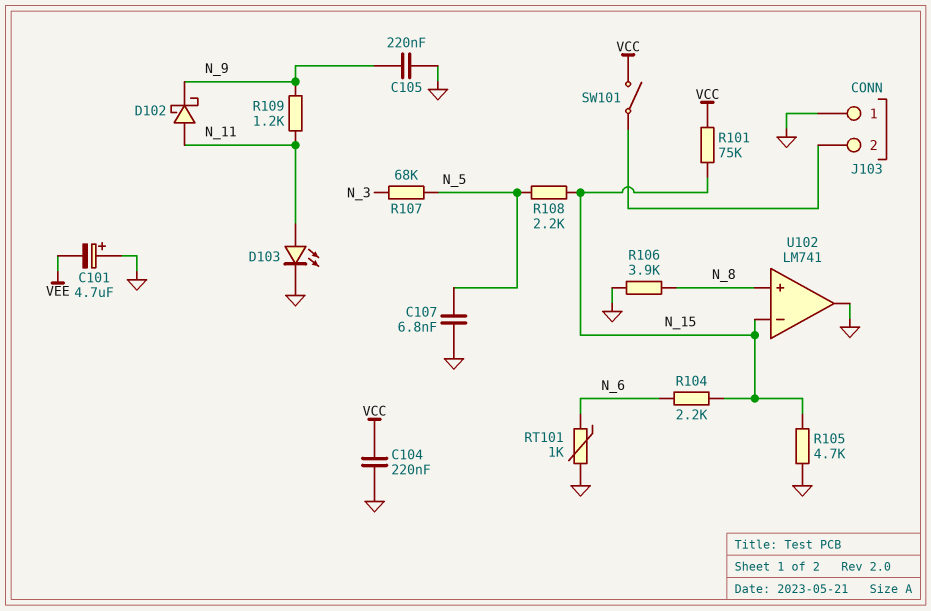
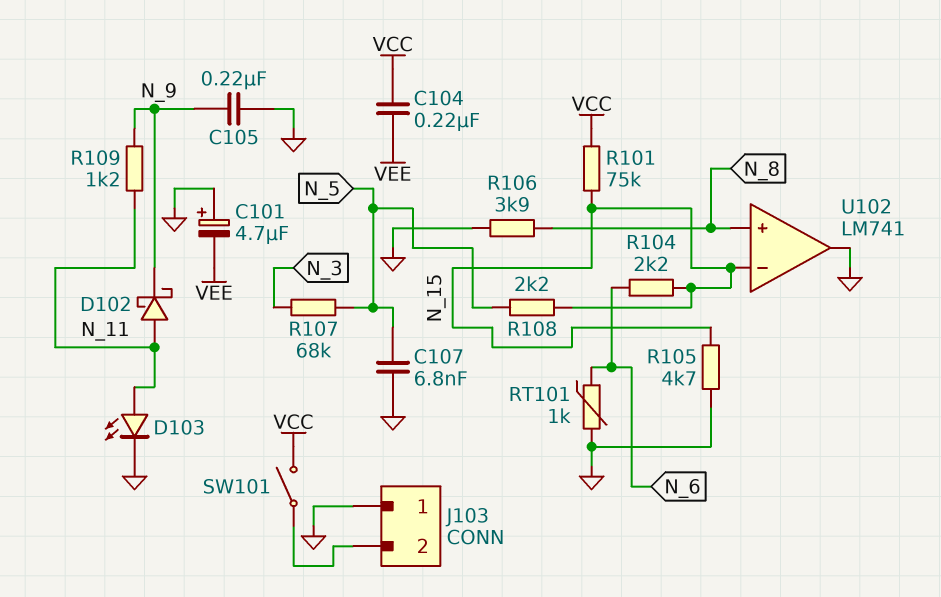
C104: 220nF (GND, VCC) -> 220nF (VCC, VEE)

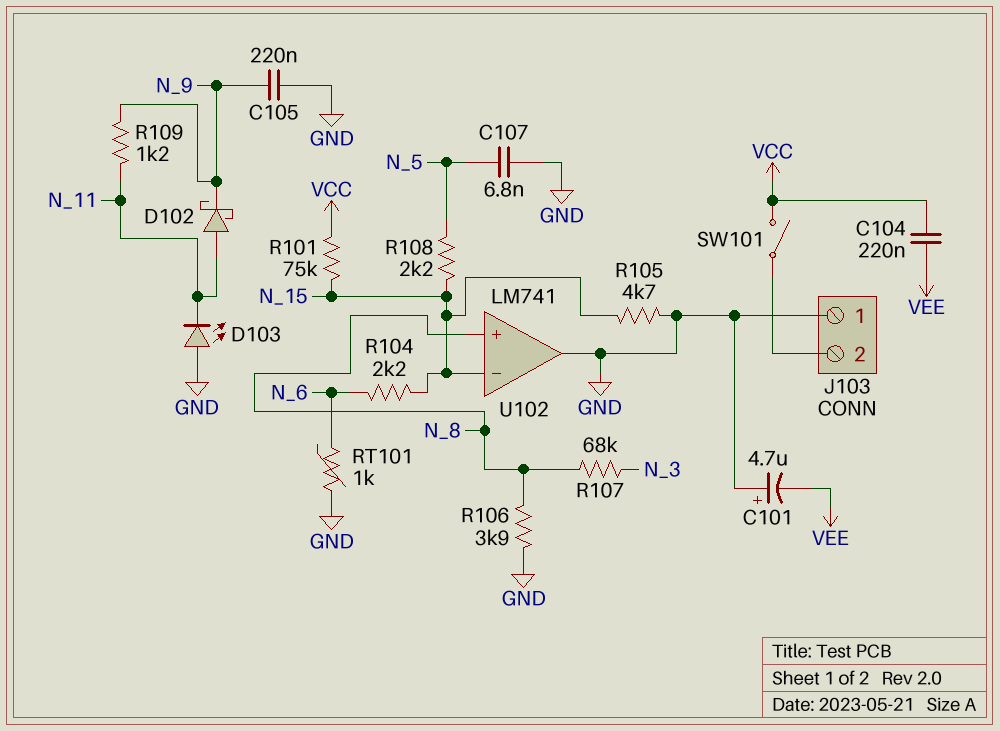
D103: LED (A N_11, K GND) -> LED (A GND, K N_11)
R107: 68k (N_3, N_5) -> 68k (N_3, N_8)

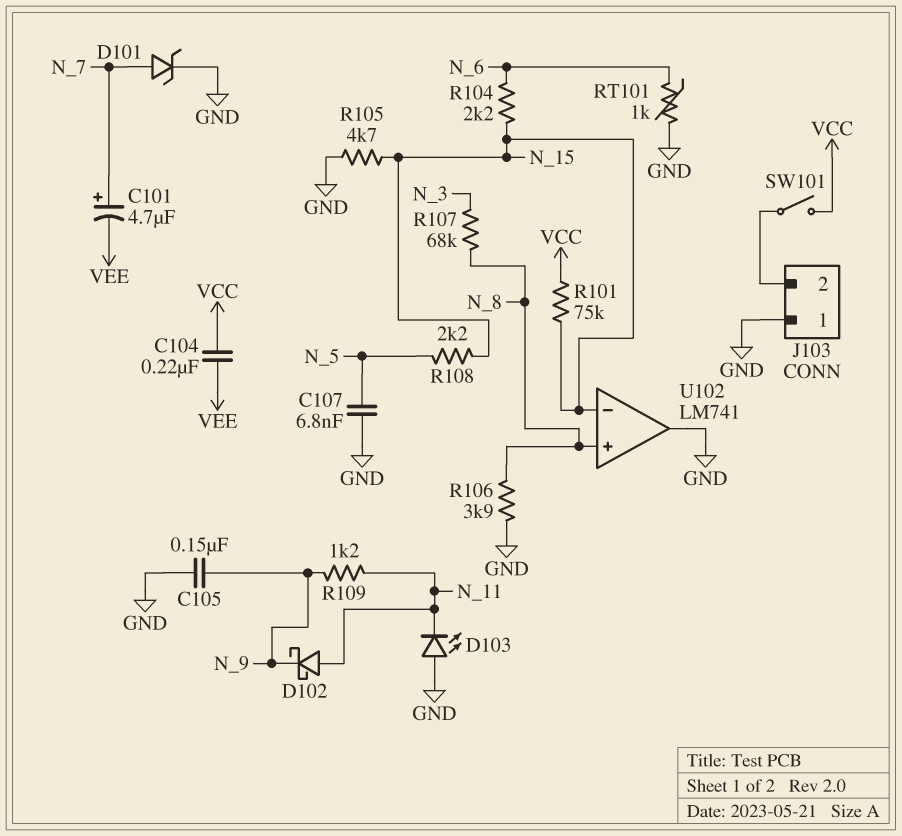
C101: 4.7uF (plus GND, minus VEE) -> 4.7uF (plus N_7, minus VEE)
C105: 220nF (GND, N_9) -> 150nF (GND, N_9)
D101: none -> zener (A N_7, K GND)

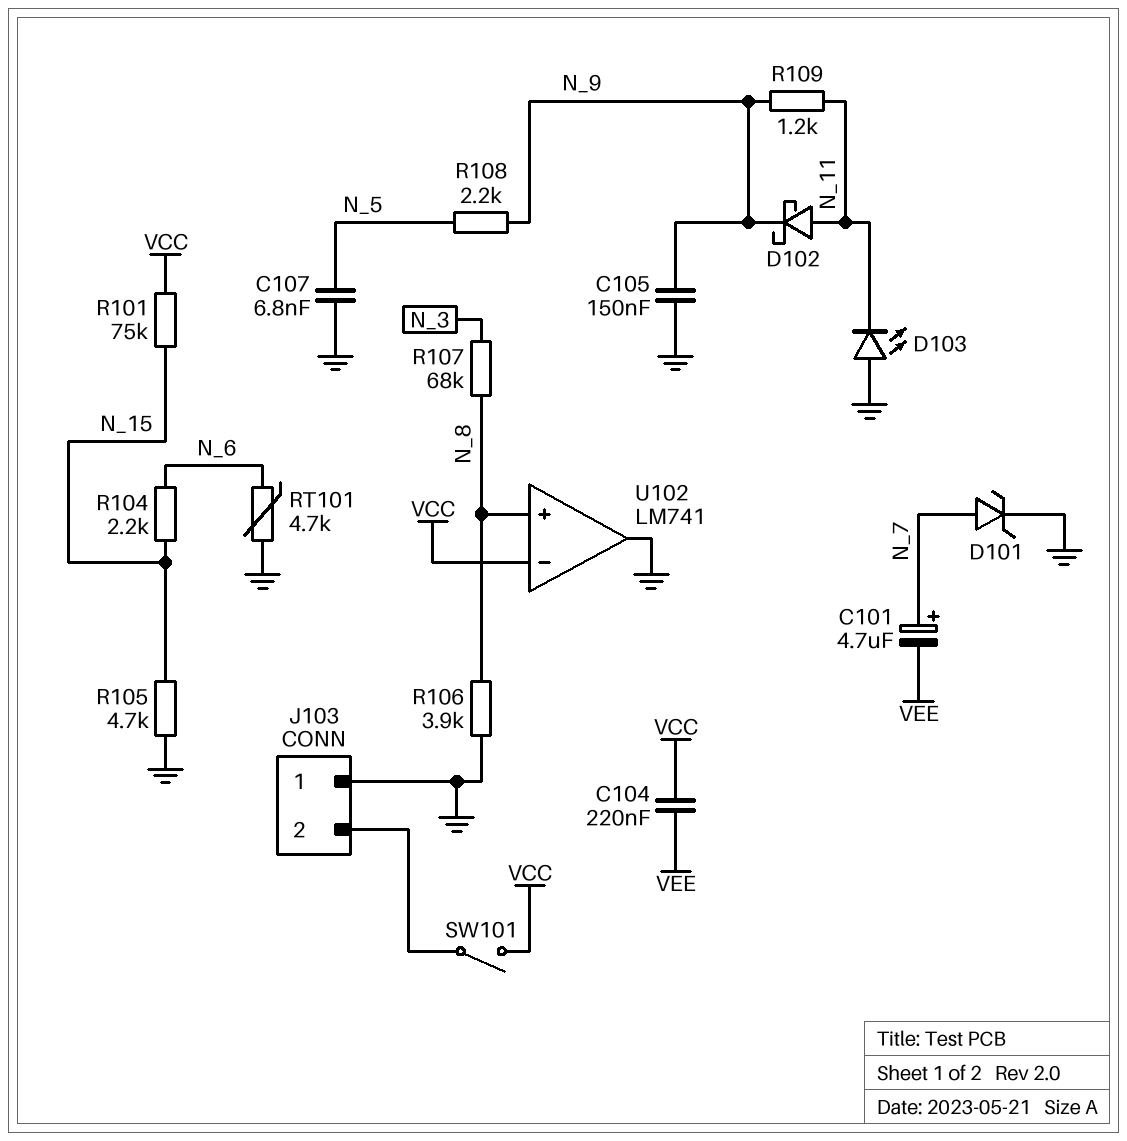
R108: 2.2k (N_5, N_15) -> 2.2k (N_5, N_9)
RT101: 1k (GND, N_6) -> 4.7k (GND, N_6)
U102 pin in-: N_15 -> VCC

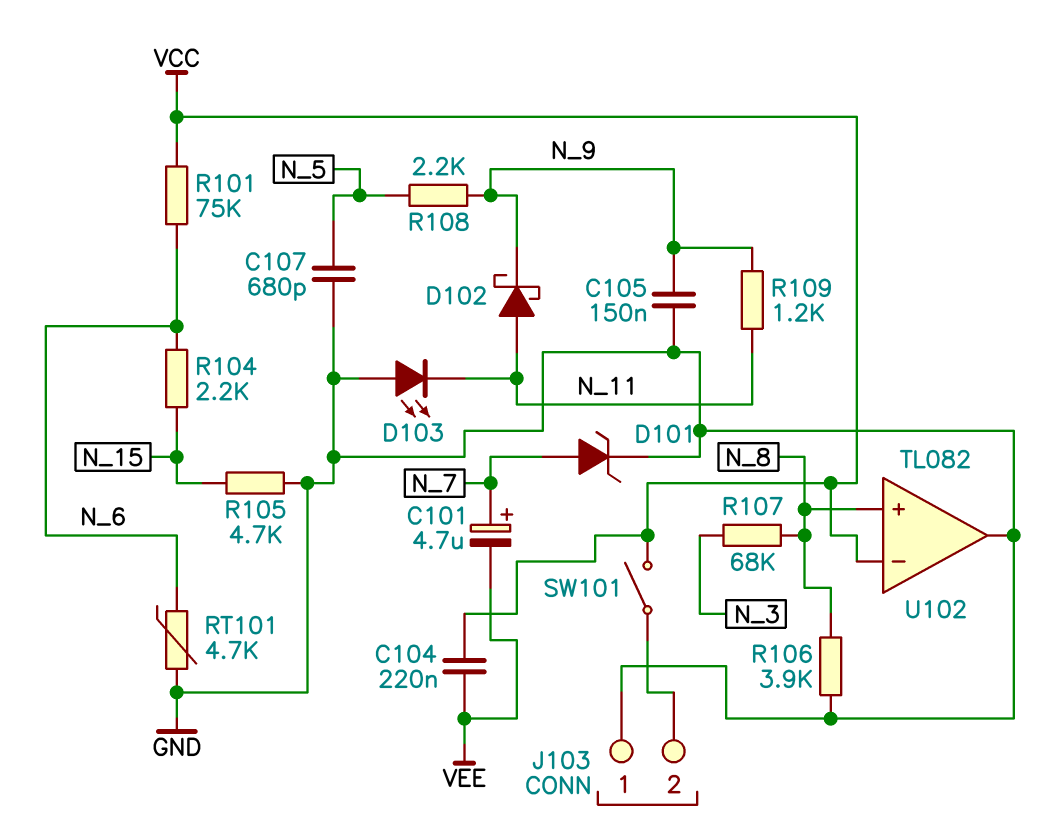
C107: 6.8nF (GND, N_5) -> 680pF (GND, N_5)
R101: 75k (N_15, VCC) -> 75k (N_6, VCC)
U102: LM741 -> TL082

